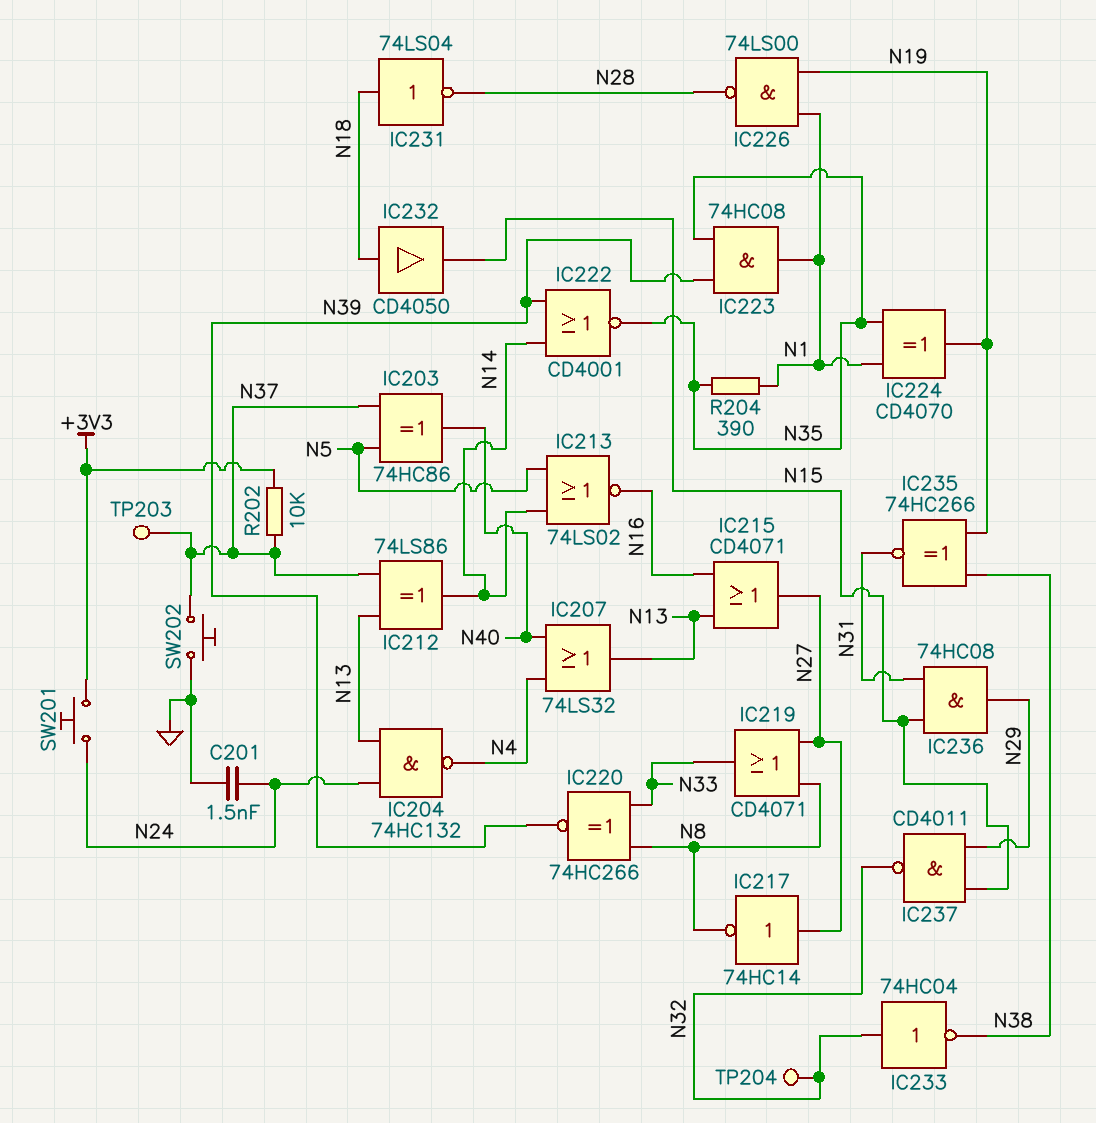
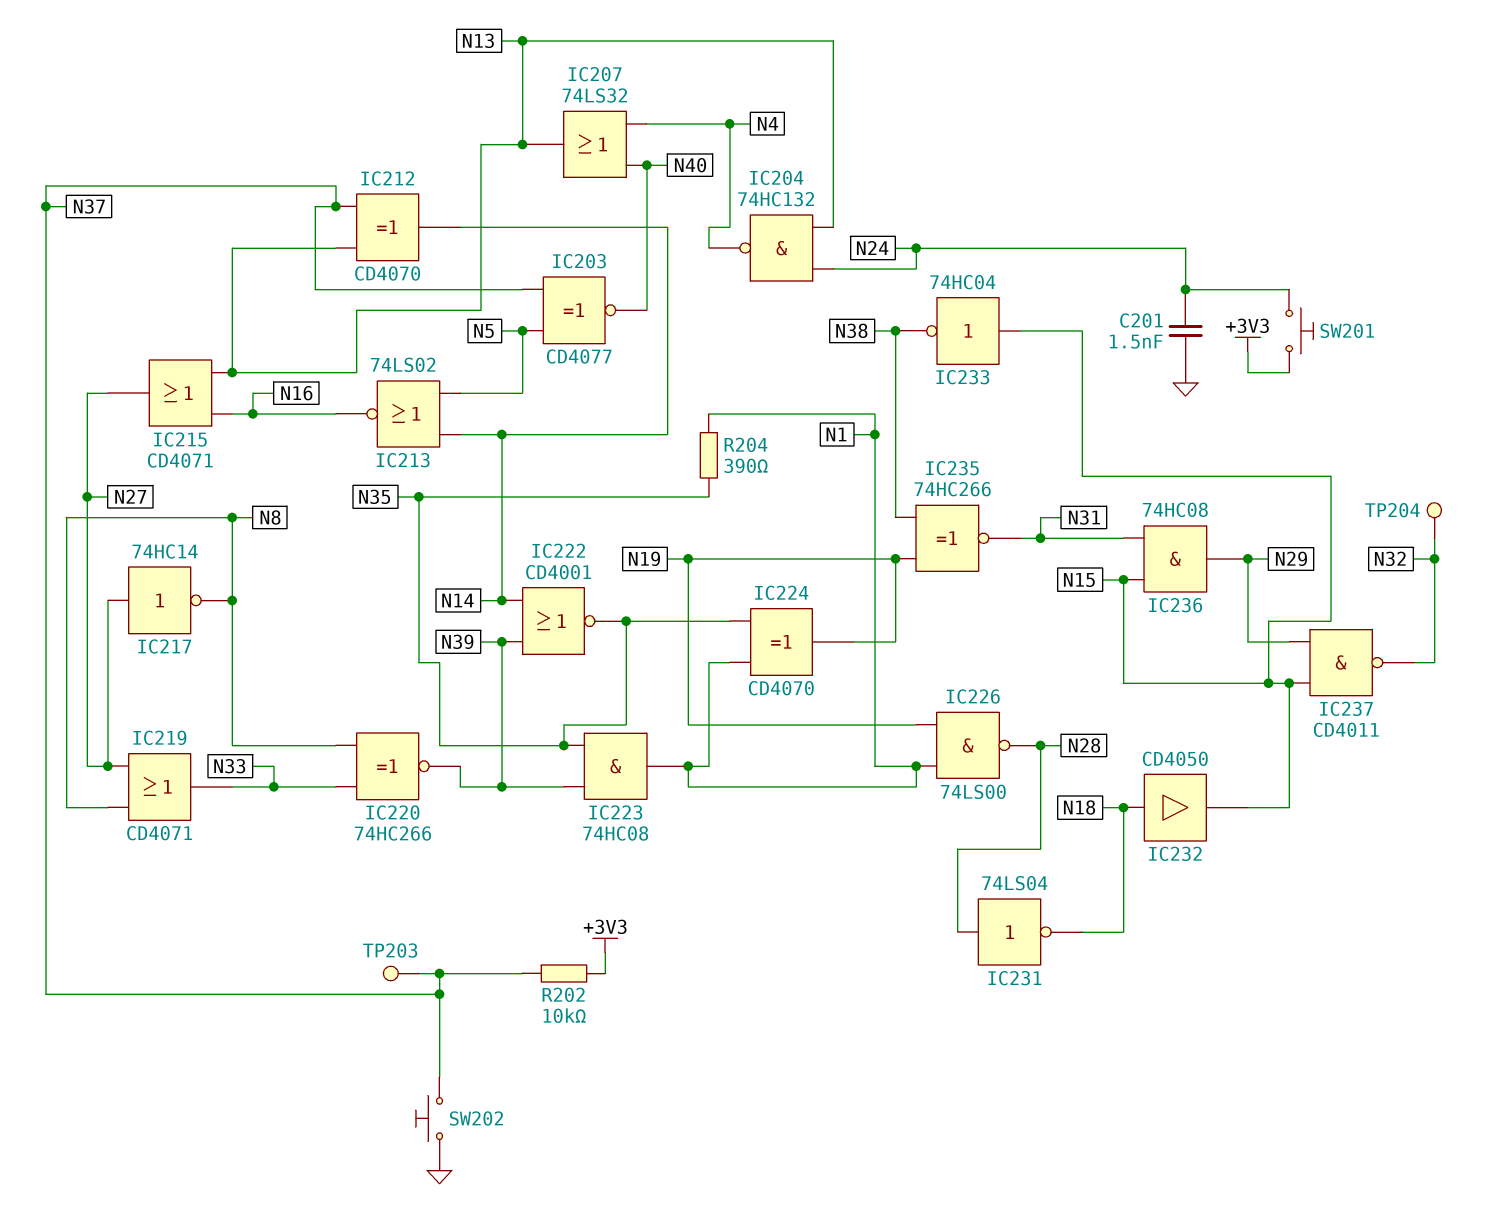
IC203: XOR 74HC86 (in N5, in N37, out N40) -> XNOR CD4077 (in N5, in N37, out N40)
IC212: XOR 74LS86 (in N13, in N37, out N14) -> XOR CD4070 (in N13, in N37, out N14)
IC231: NOT 74LS04 (in N18, out N28) -> NOT 74LS04 (in N28, out N18)
IC233: NOT 74HC04 (in N32, out N38) -> NOT 74HC04 (in N15, out N38)

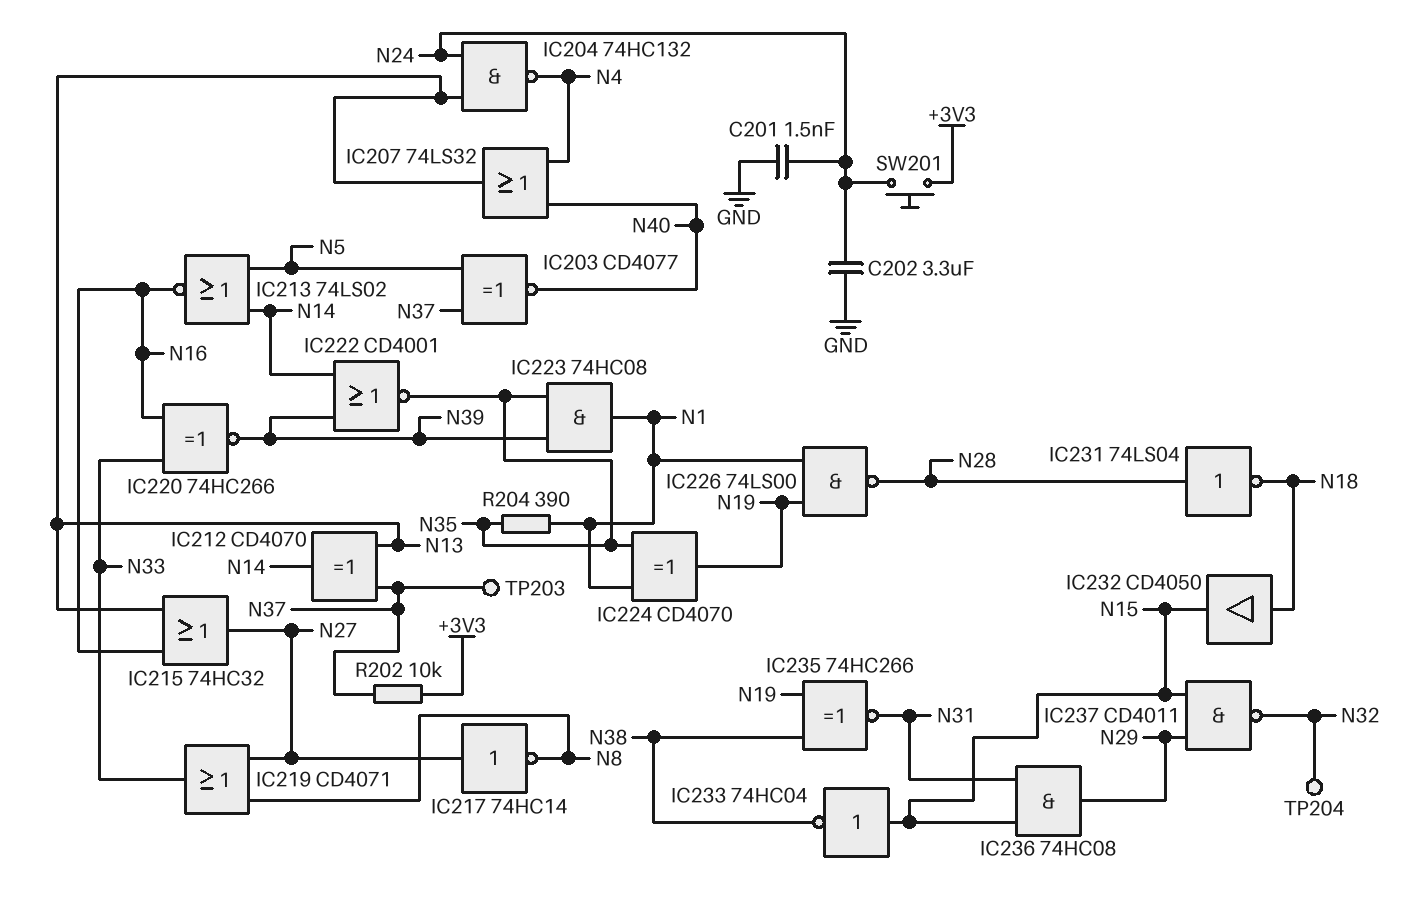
C202: none -> 3.3uF (GND, N24)
IC215: OR CD4071 (in N13, in N16, out N27) -> OR 74HC32 (in N13, in N16, out N27)
IC220: XNOR 74HC266 (in N8, in N33, out N39) -> XNOR 74HC266 (in N16, in N33, out N39)
SW202: button (GND, N37) -> none

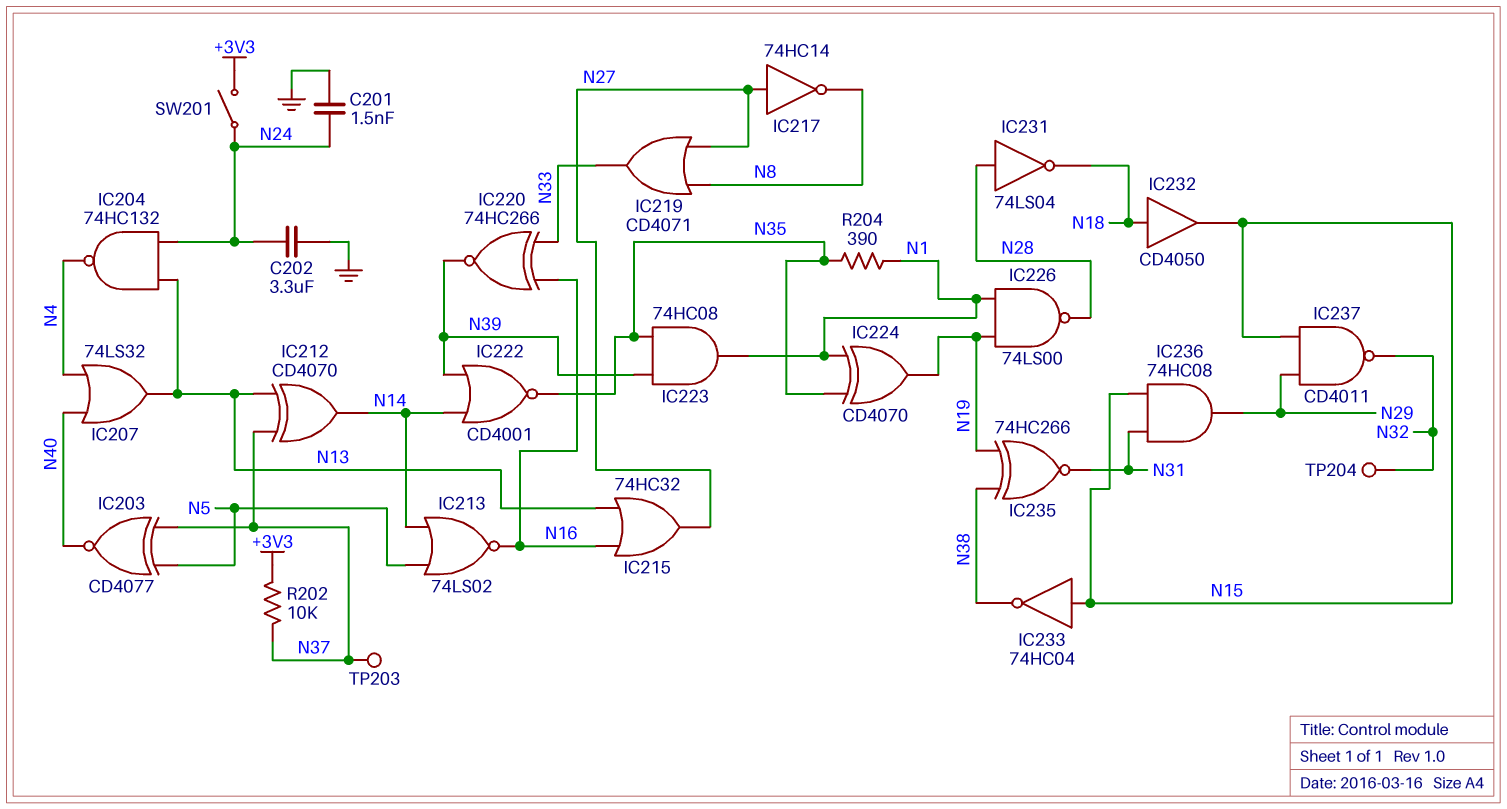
SW201: button (+3V3, N24) -> switch (+3V3, N24)

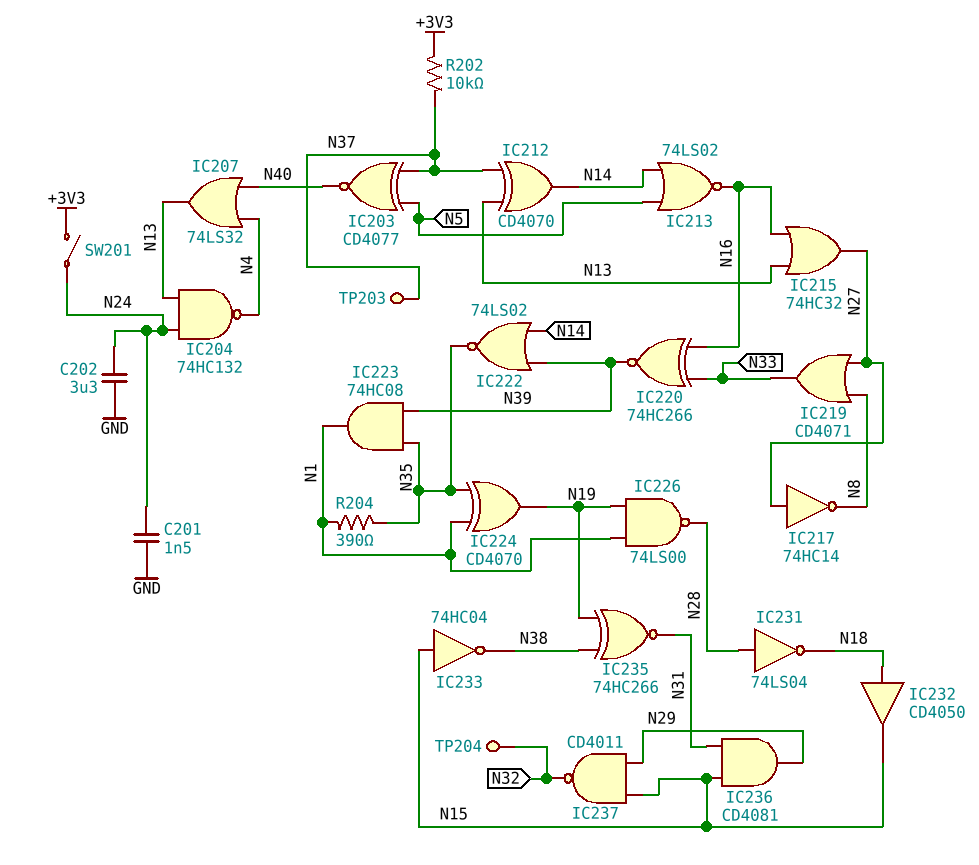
IC222: NOR CD4001 (in N14, in N39, out N35) -> NOR 74LS02 (in N14, in N39, out N35)
IC236: AND 74HC08 (in N15, in N31, out N29) -> AND CD4081 (in N15, in N31, out N29)

